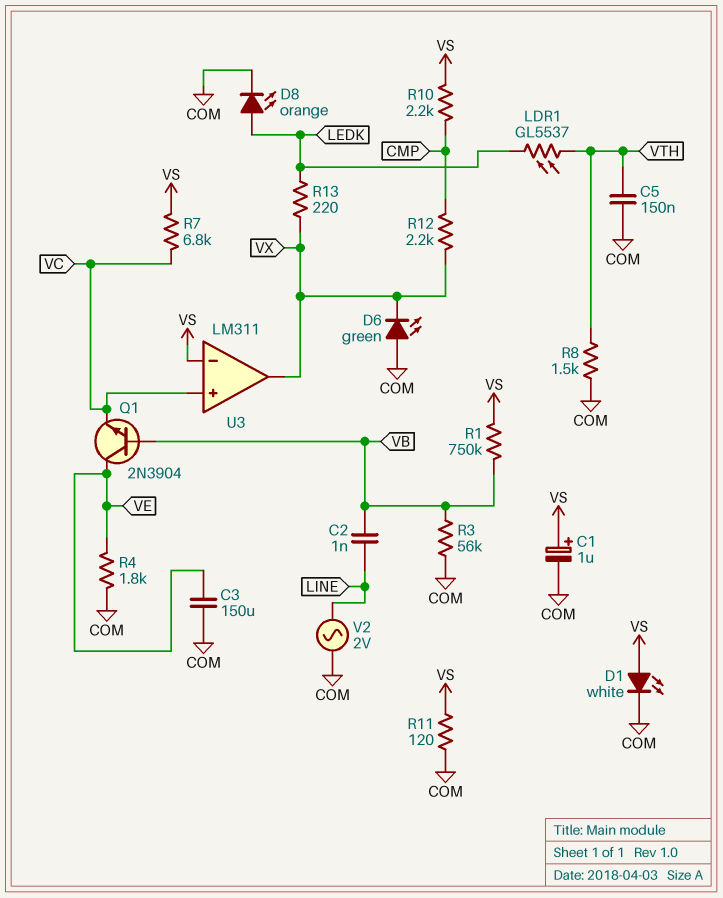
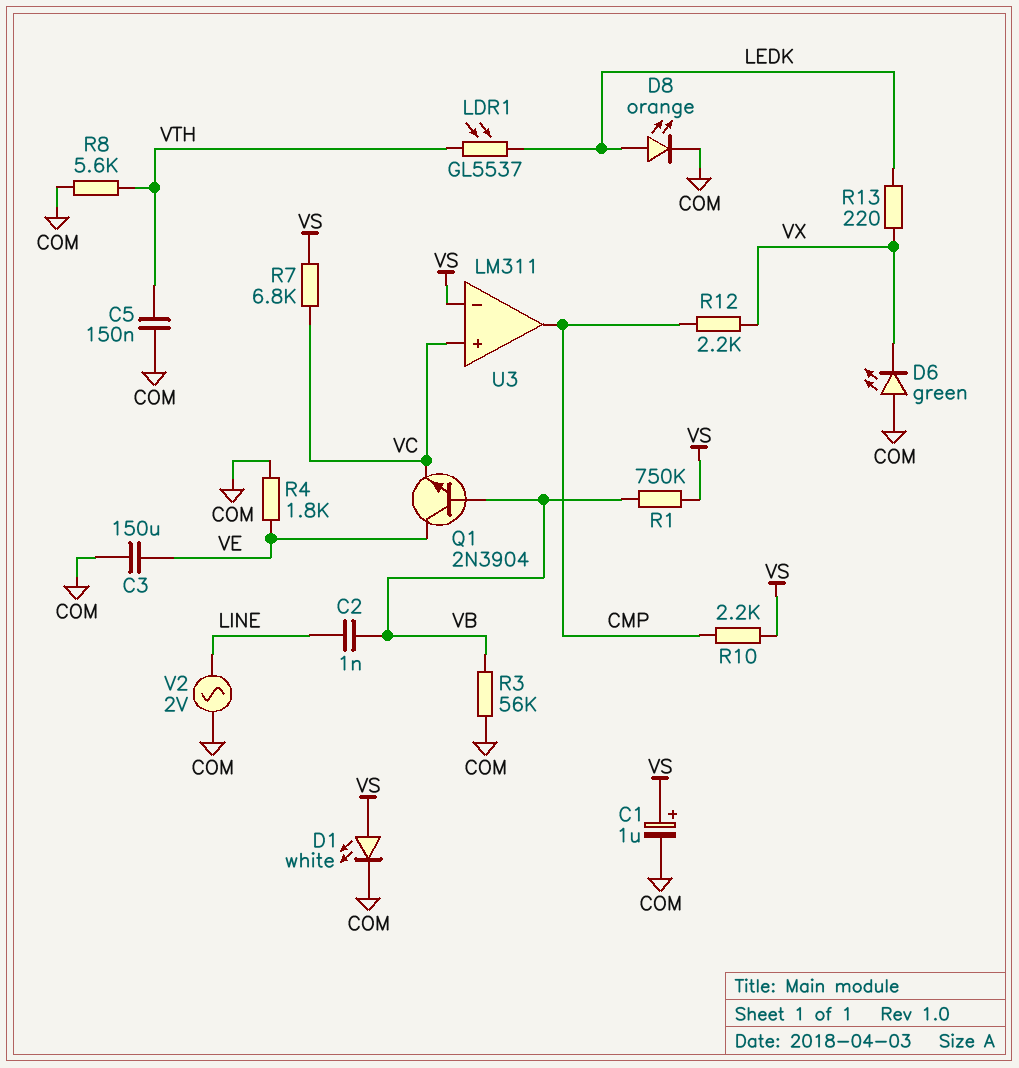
R8: 1.5k (COM, VTH) -> 5.6k (COM, VTH)
R11: 120 (COM, VS) -> none
U3 pin out: VX -> CMP

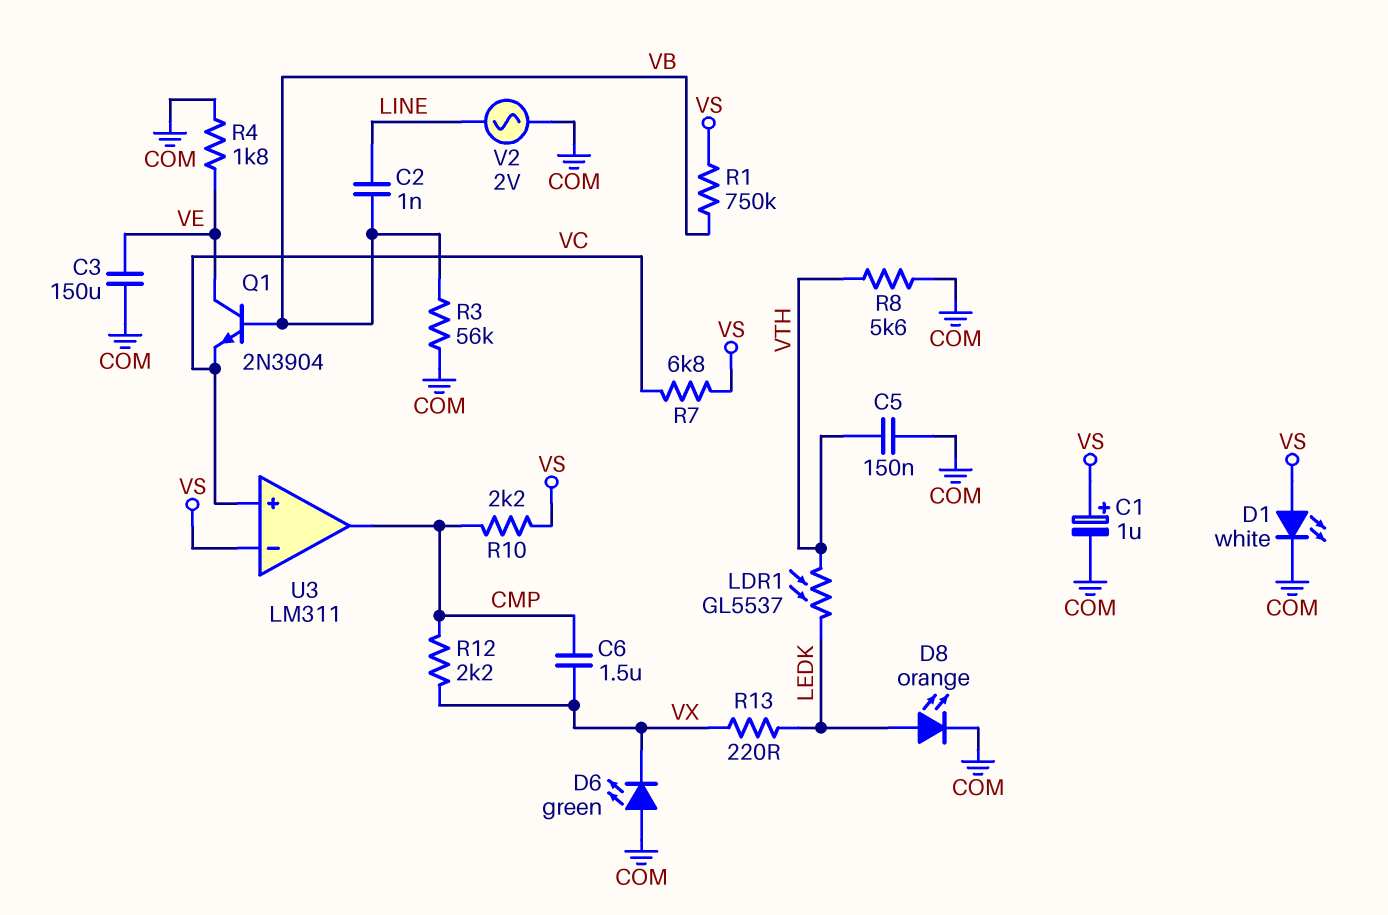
C6: none -> 1.5uF (CMP, VX)

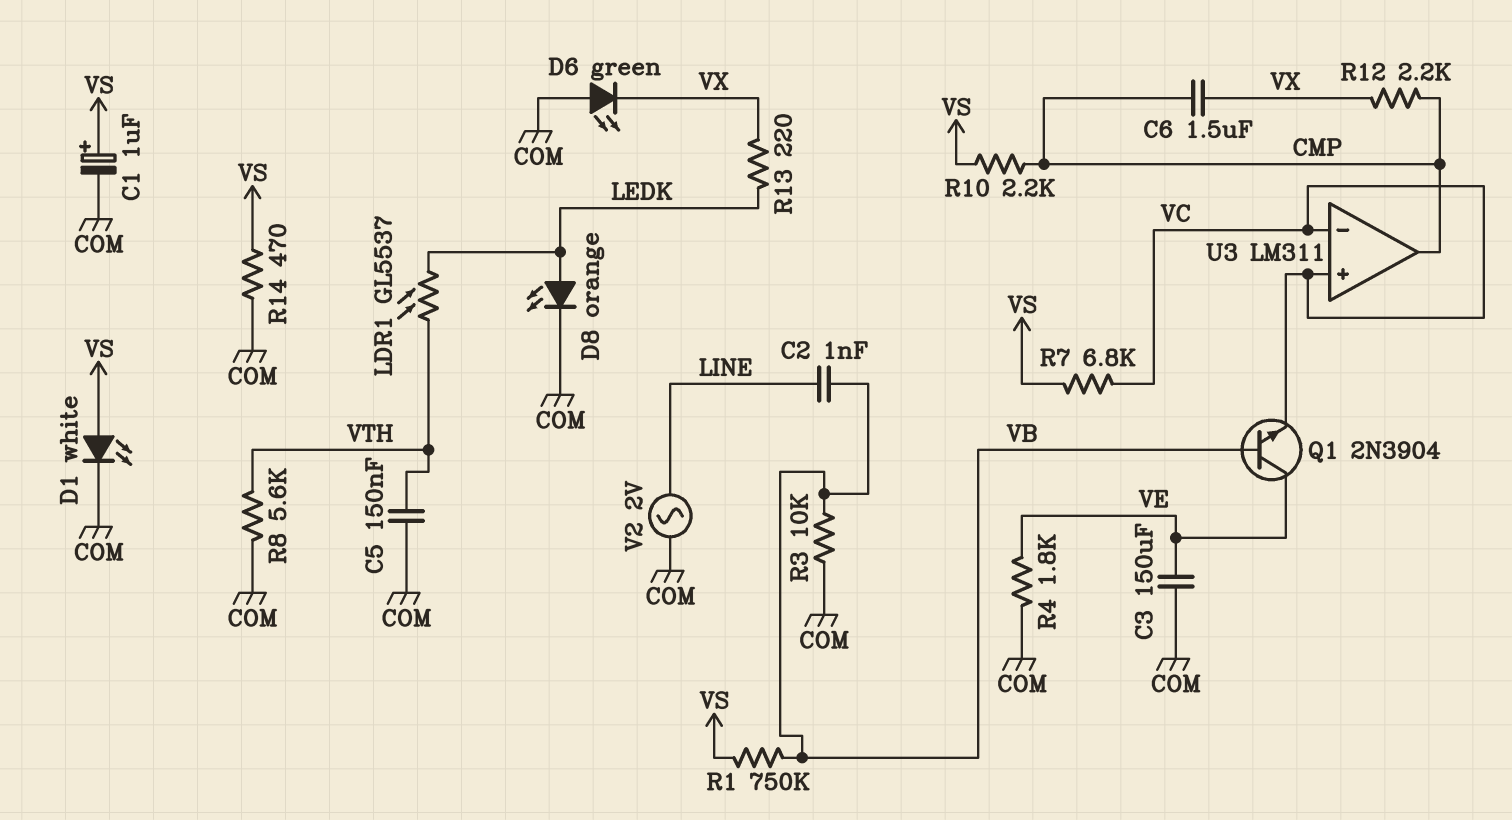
R3: 56k (COM, VB) -> 10k (COM, VB)
R14: none -> 470 (COM, VS)
U3 pin in-: VS -> VC

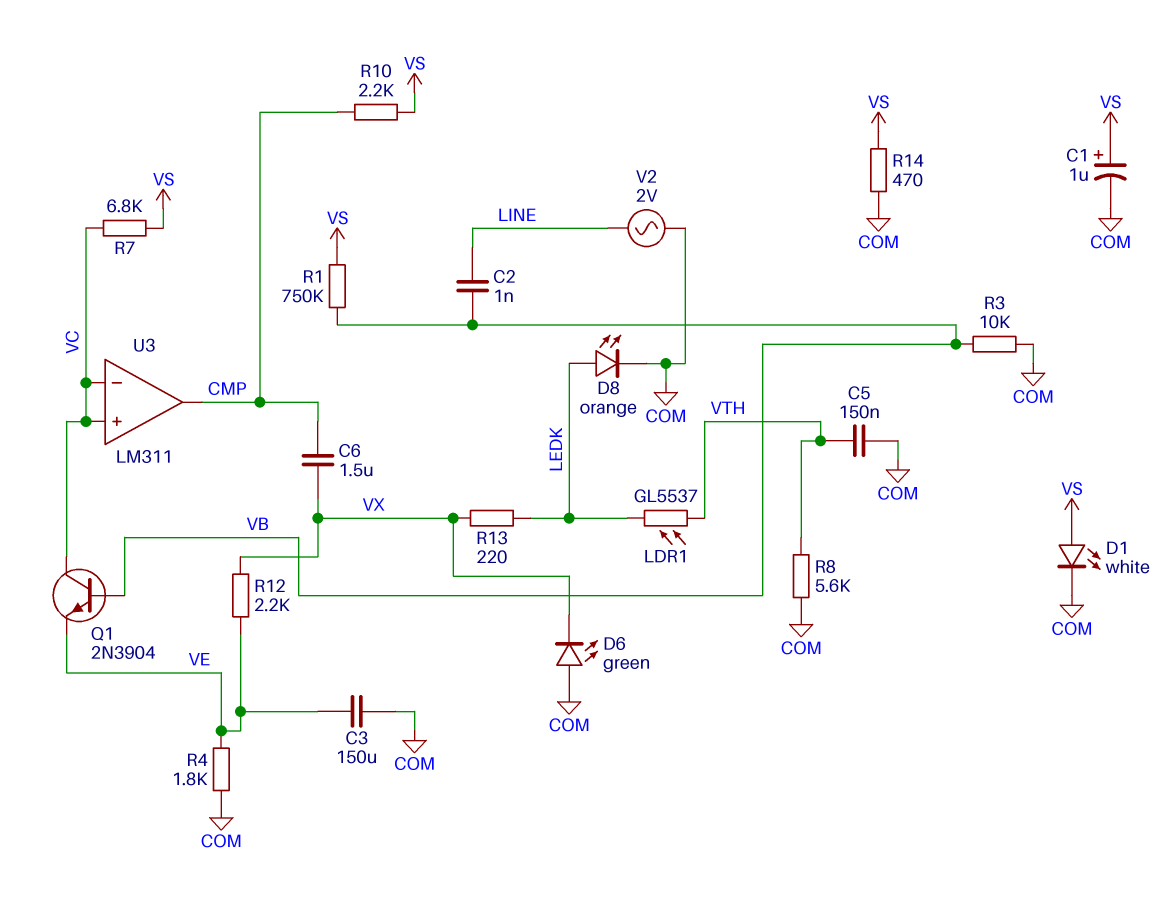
Q1: NPN 2N3904 (B VB, C VE, E VC) -> NPN 2N3904 (B VB, C VC, E VE)
R12: 2.2k (CMP, VX) -> 2.2k (VE, VX)

